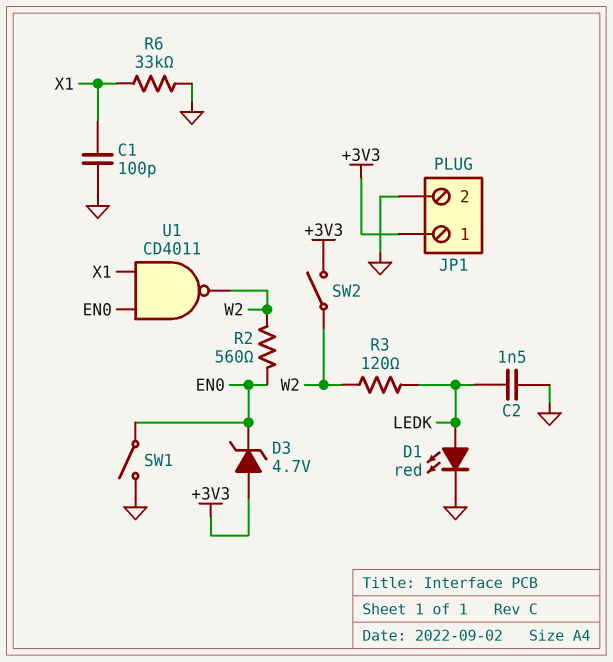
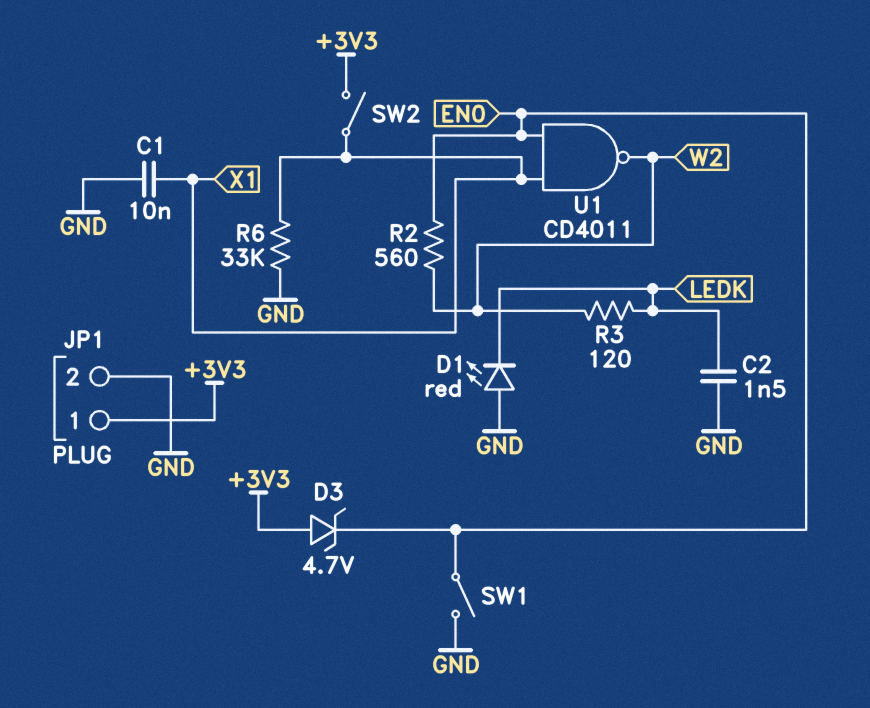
C1: 100pF (GND, X1) -> 10nF (GND, X1)
D1: LED red (A LEDK, K GND) -> LED red (A GND, K LEDK)
SW2: switch (+3V3, W2) -> switch (+3V3, X1)

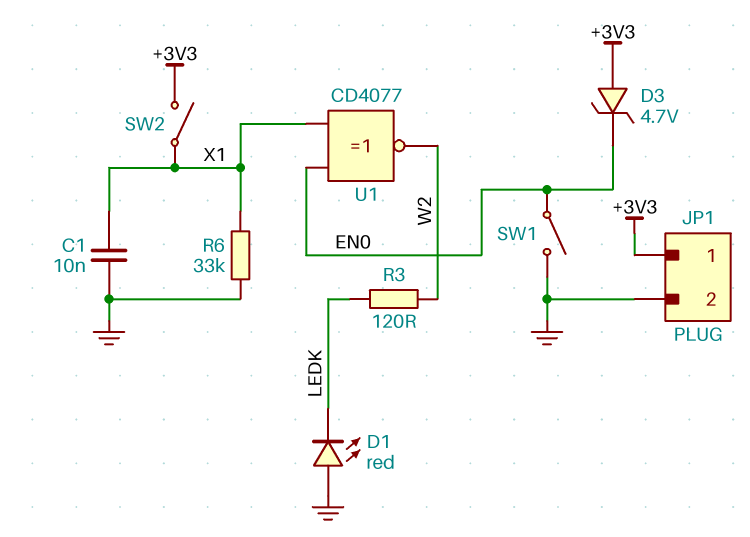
C2: 1.5nF (GND, LEDK) -> none
R2: 560 (EN0, W2) -> none
U1: NAND CD4011 (in EN0, in X1, out W2) -> XNOR CD4077 (in EN0, in X1, out W2)

